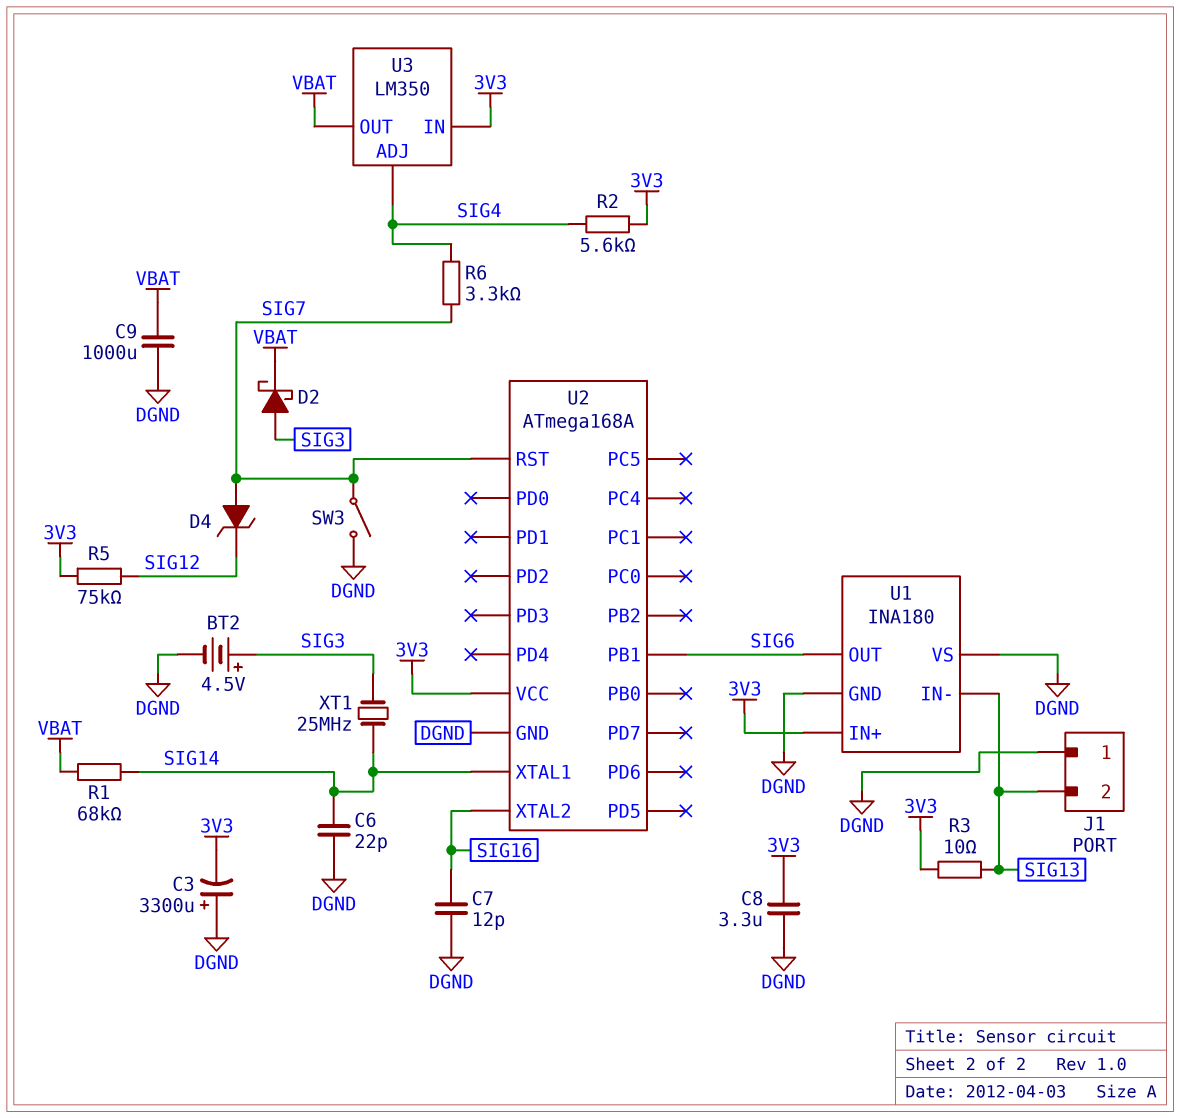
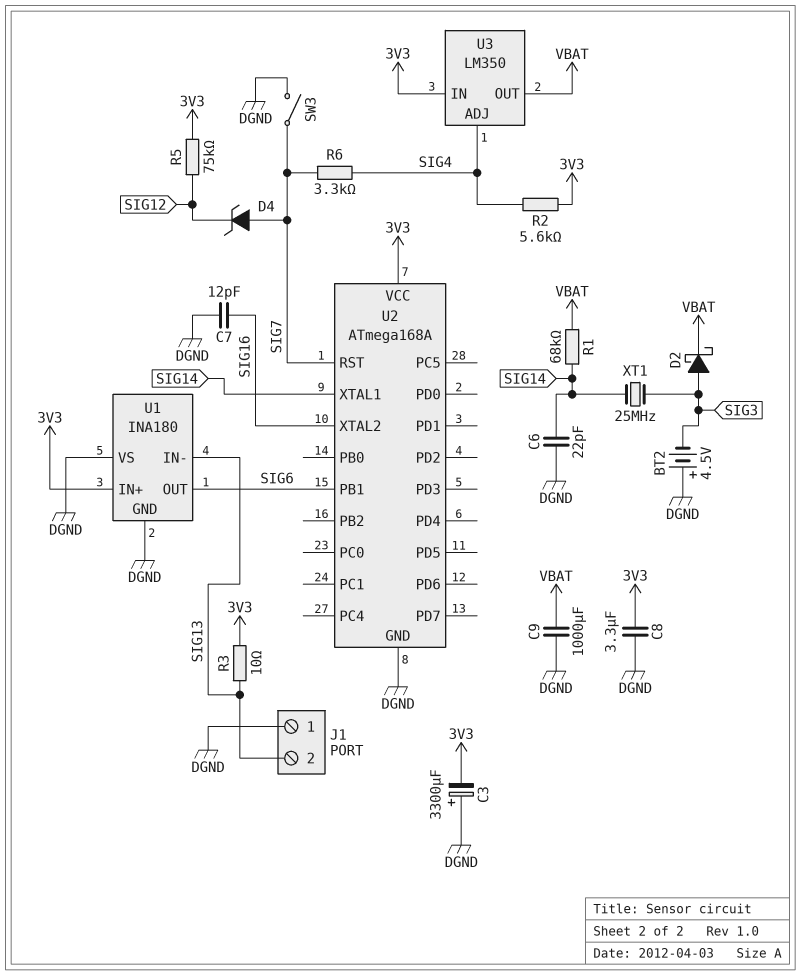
BT2: 4.5V (plus SIG3, minus DGND) -> 4.5V (plus DGND, minus SIG3)

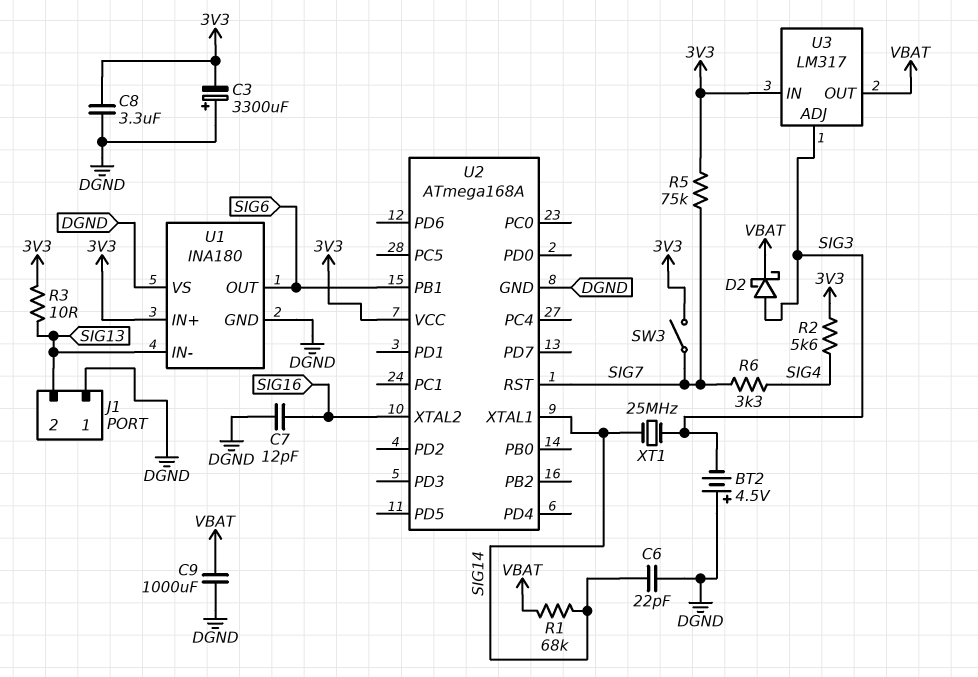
D4: zener (A SIG7, K SIG12) -> none
R5: 75k (3V3, SIG12) -> 75k (3V3, SIG7)
SW3: switch (DGND, SIG7) -> switch (3V3, SIG7)
U3: LM350 -> LM317
U3 pin ADJ: SIG4 -> SIG3

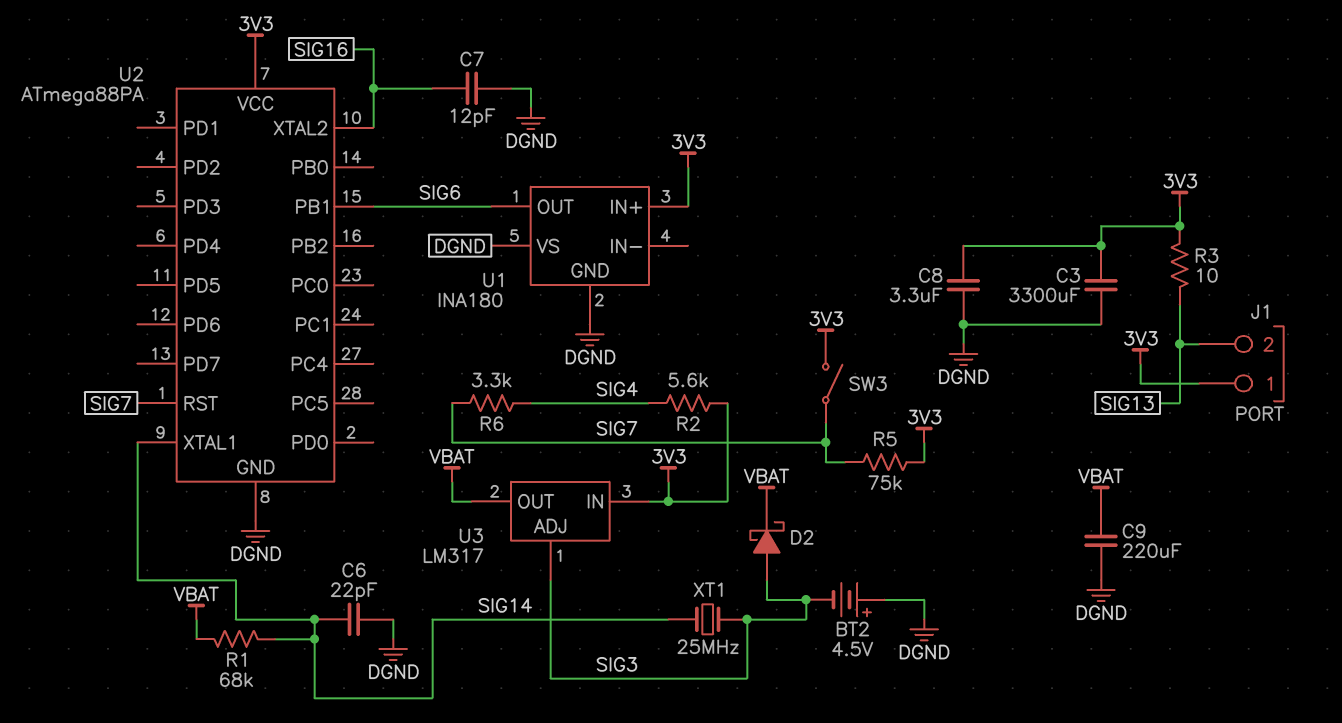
C3: 3300uF (plus DGND, minus 3V3) -> 3300uF (3V3, DGND)
C9: 1000uF (DGND, VBAT) -> 220uF (DGND, VBAT)
J1 pin 1: DGND -> 3V3
U1 pin IN-: SIG13 -> none
U2: ATmega168A -> ATmega88PA

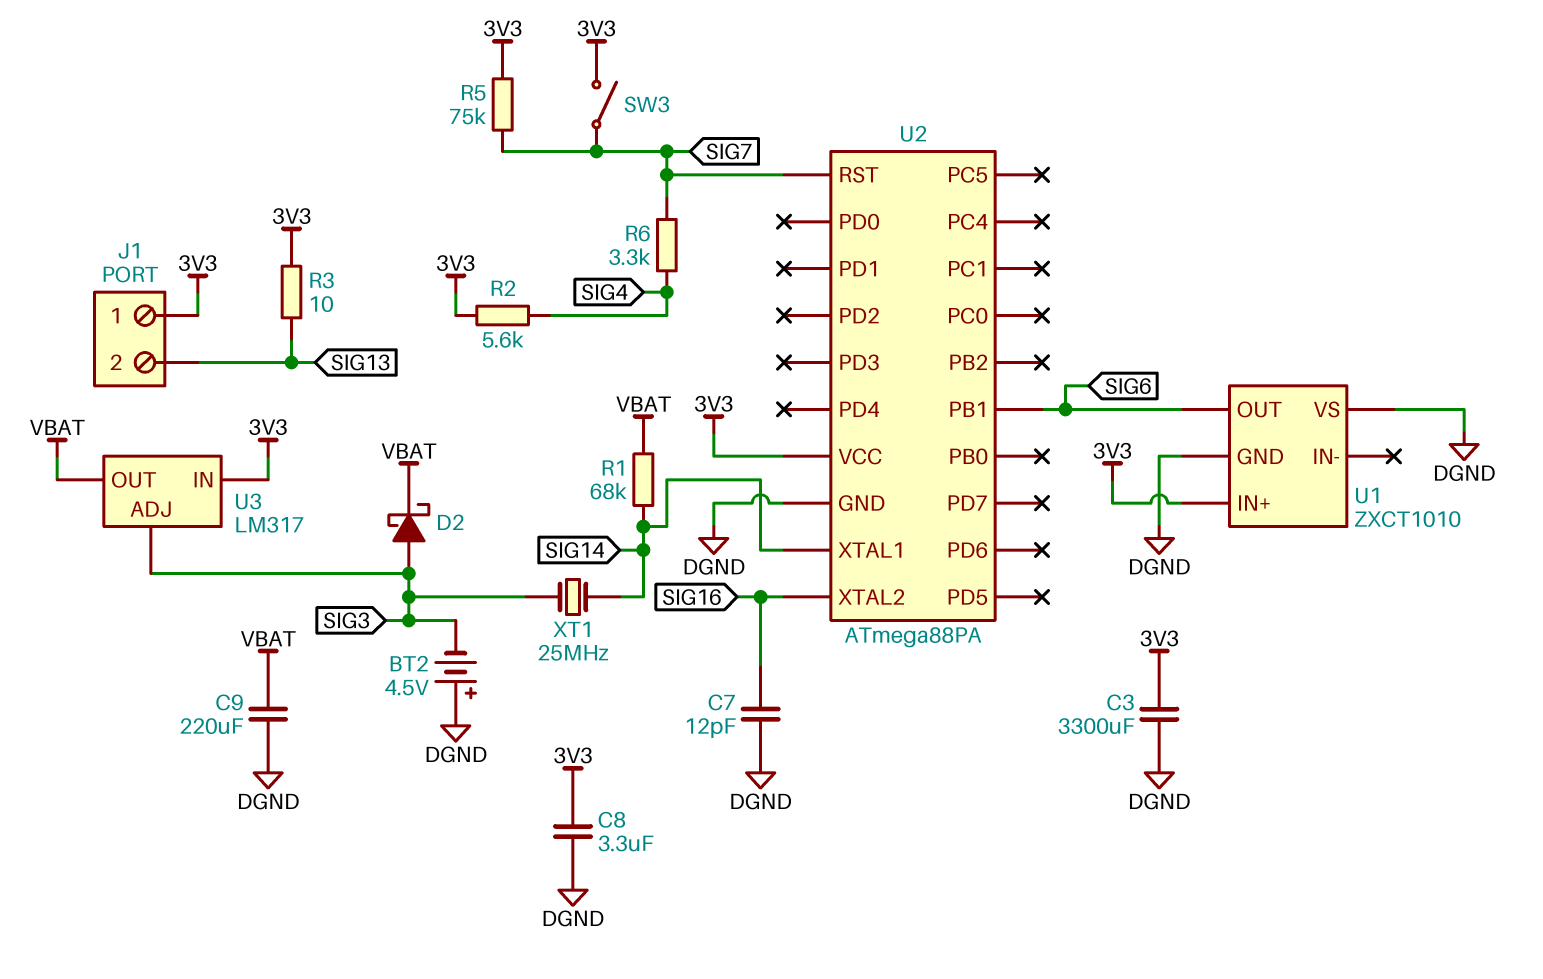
C6: 22pF (DGND, SIG14) -> none
U1: INA180 -> ZXCT1010

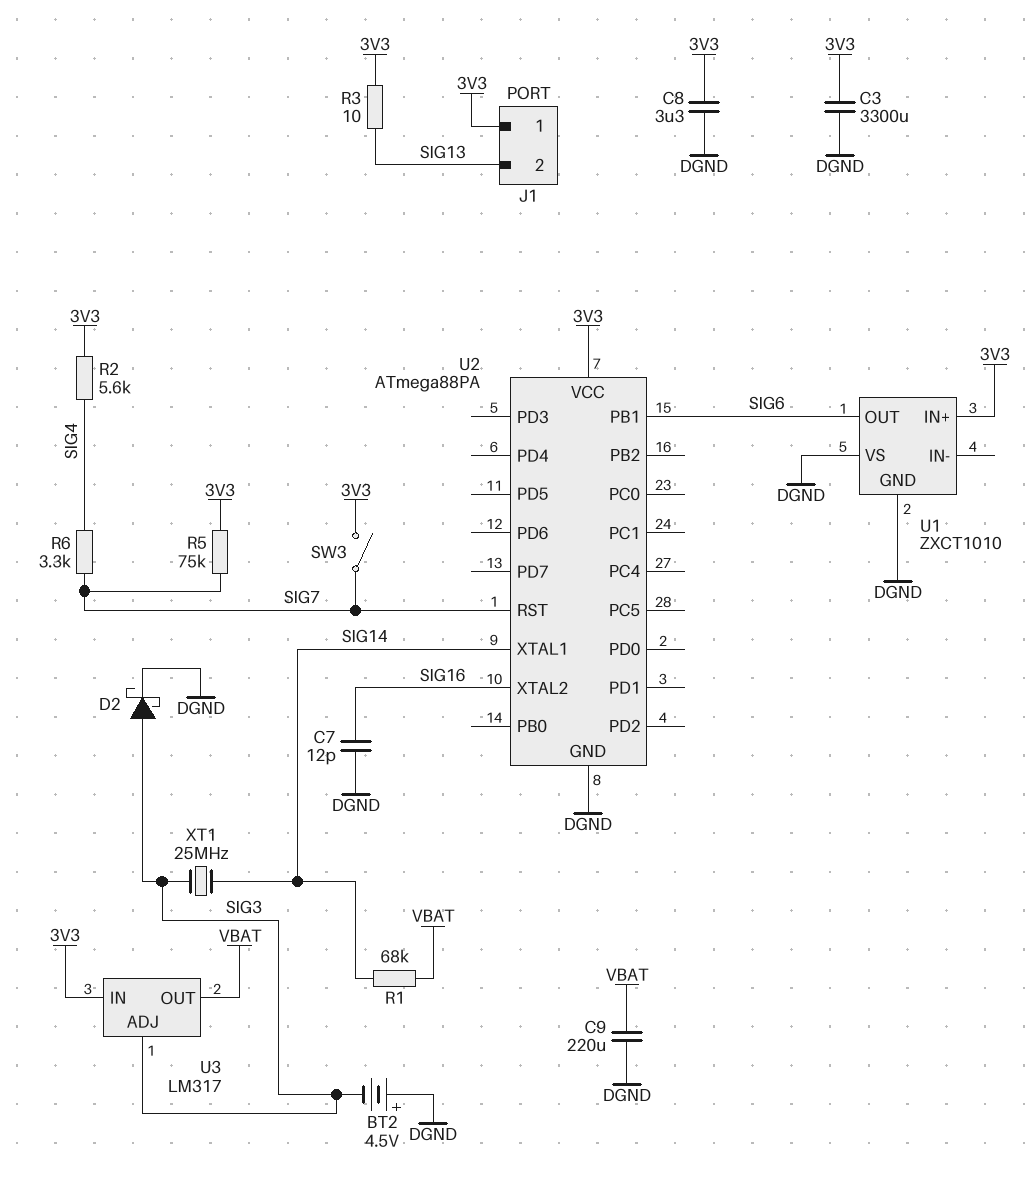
D2: schottky (A SIG3, K VBAT) -> schottky (A SIG3, K DGND)

